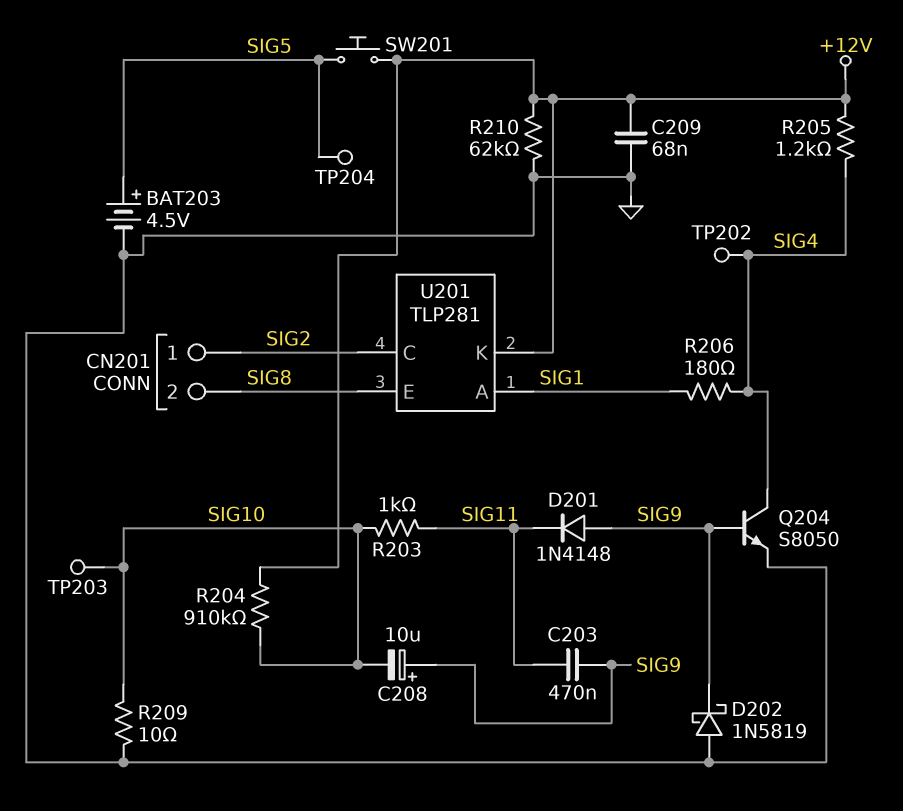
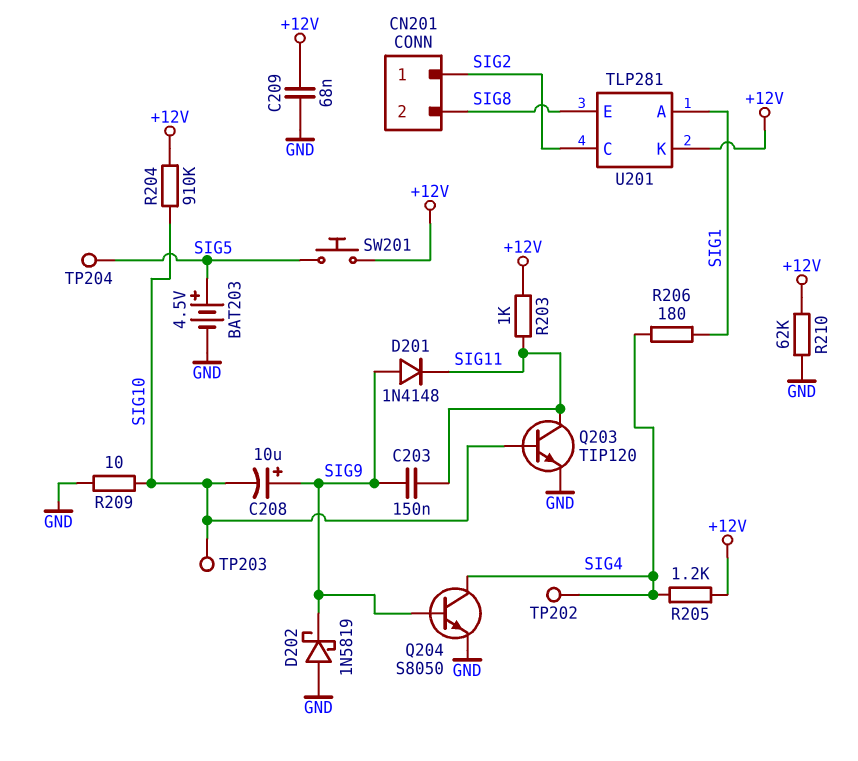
C203: 470nF (SIG9, SIG11) -> 150nF (SIG9, SIG11)
Q203: none -> NPN TIP120 (B SIG10, C SIG11, E GND)
R203: 1k (SIG10, SIG11) -> 1k (+12V, SIG11)

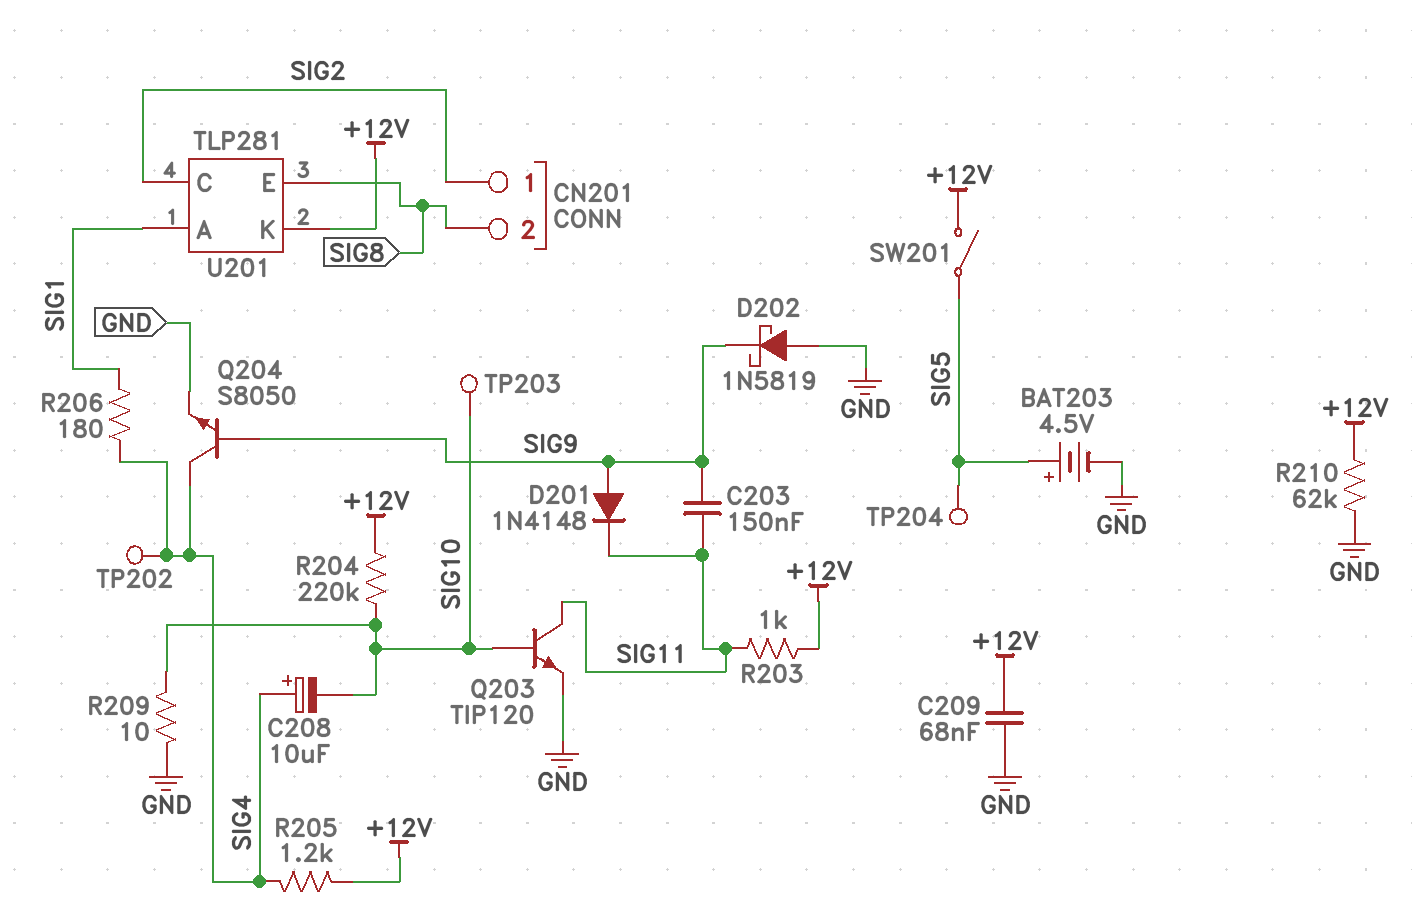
C208: 10uF (plus SIG9, minus SIG10) -> 10uF (plus SIG4, minus SIG10)
R204: 910k (+12V, SIG10) -> 220k (+12V, SIG10)
SW201: button (+12V, SIG5) -> switch (+12V, SIG5)

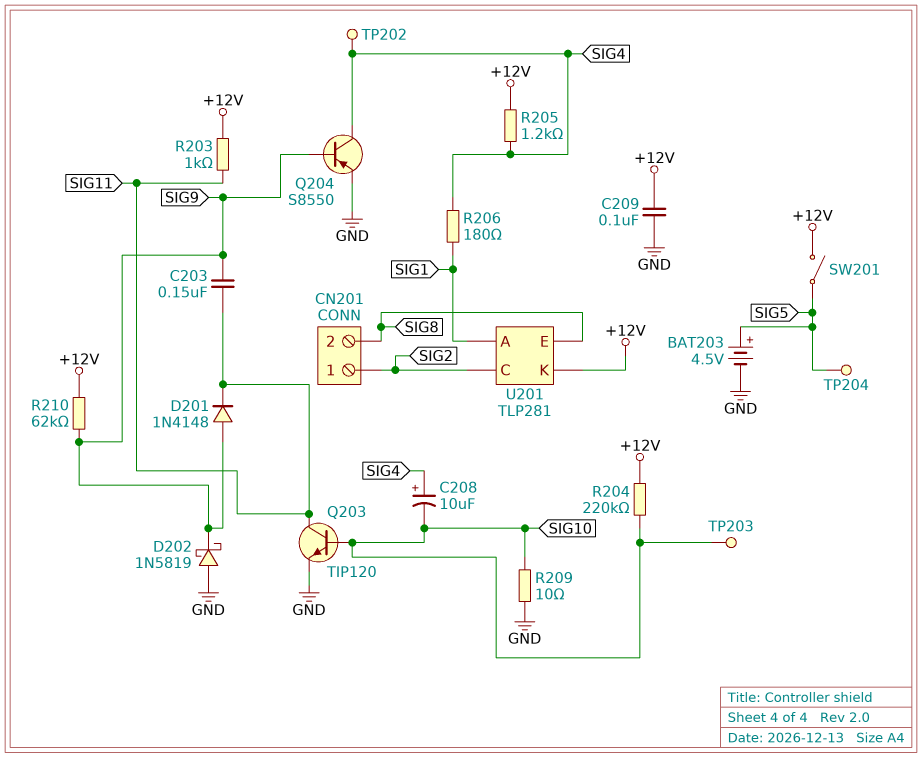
C209: 68nF (+12V, GND) -> 100nF (+12V, GND)
Q204: NPN S8050 (B SIG9, C SIG4, E GND) -> PNP S8550 (B SIG9, C SIG4, E GND)
R210: 62k (+12V, GND) -> 62k (+12V, SIG9)

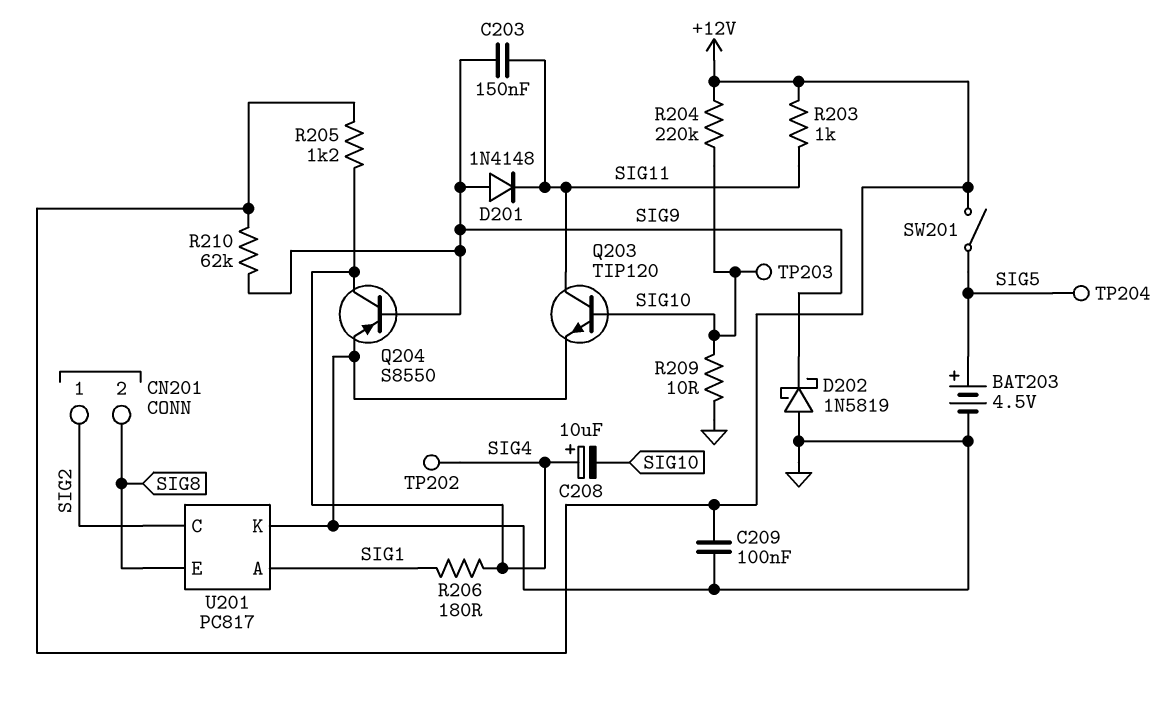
U201: TLP281 -> PC817
U201 pin K: +12V -> GND

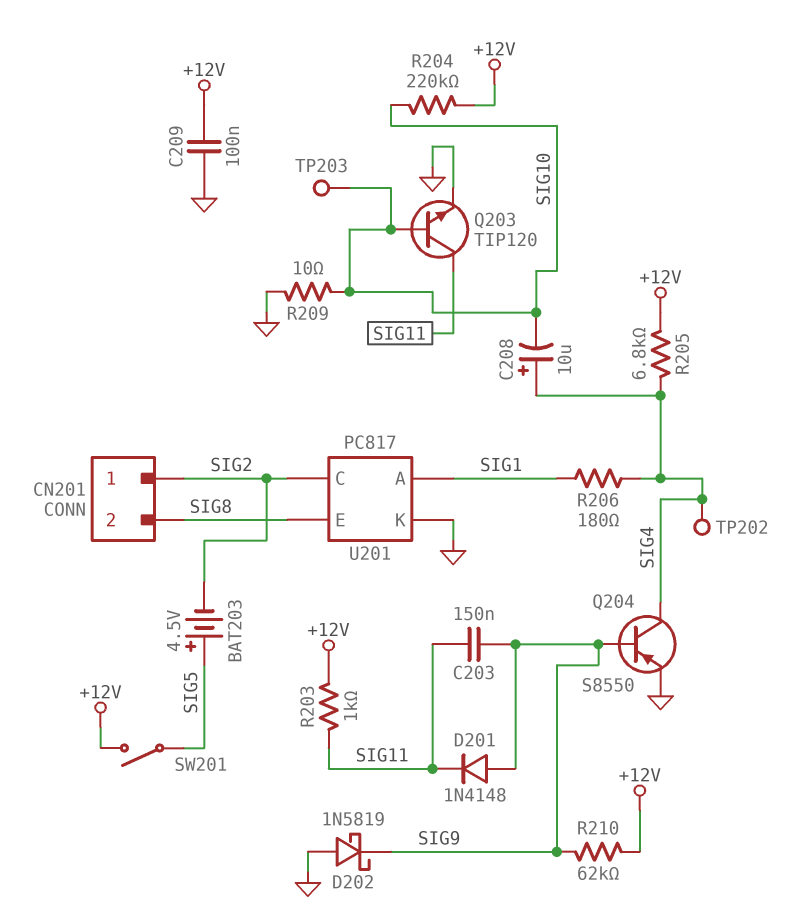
BAT203: 4.5V (plus SIG5, minus GND) -> 4.5V (plus SIG5, minus SIG2)
R205: 1.2k (+12V, SIG4) -> 6.8k (+12V, SIG4)
TP204: test point (SIG5) -> none

